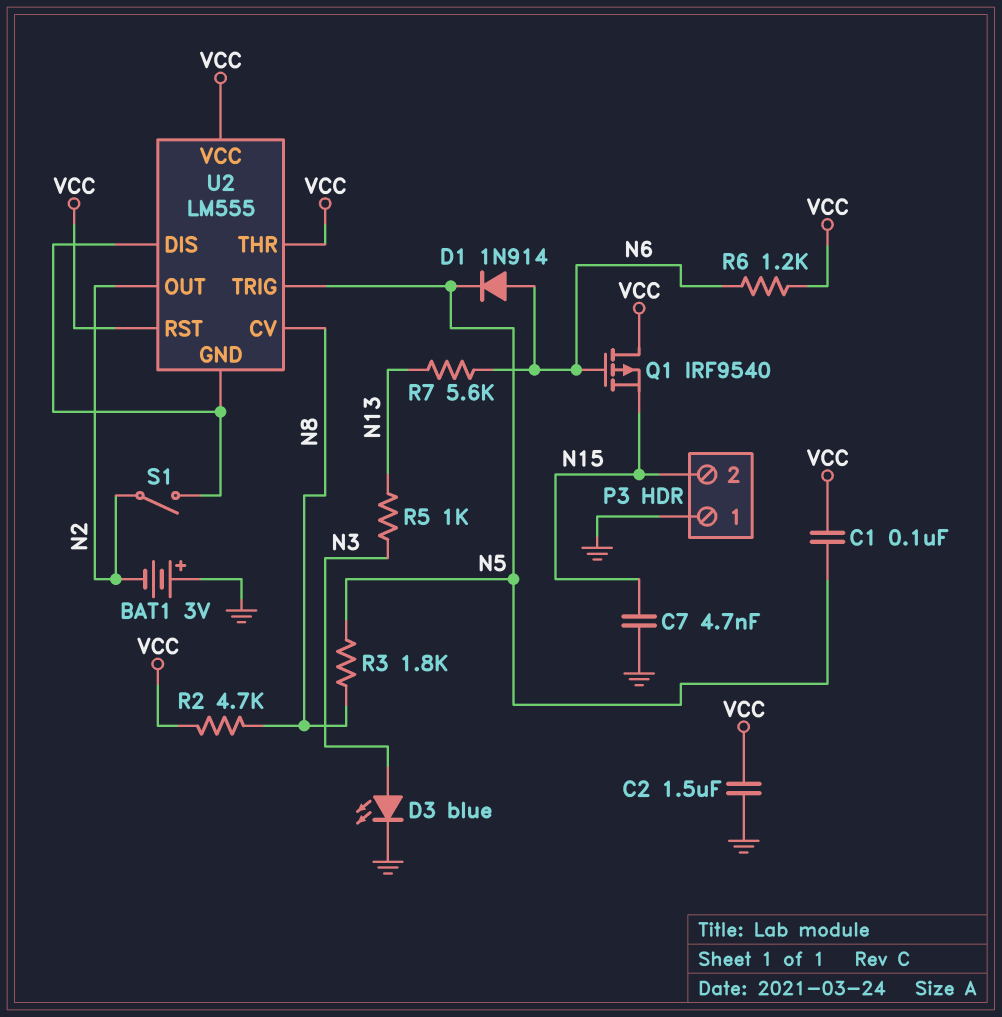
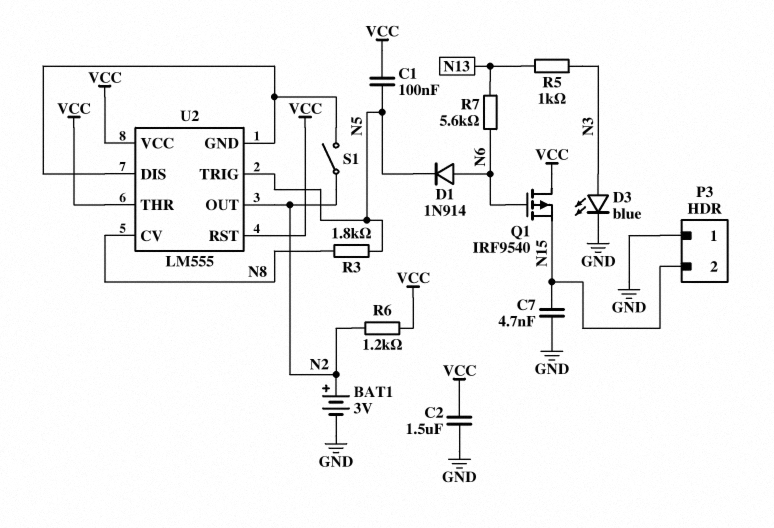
BAT1: 3V (plus GND, minus N2) -> 3V (plus N2, minus GND)
R2: 4.7k (N8, VCC) -> none
R6: 1.2k (N6, VCC) -> 1.2k (N2, VCC)

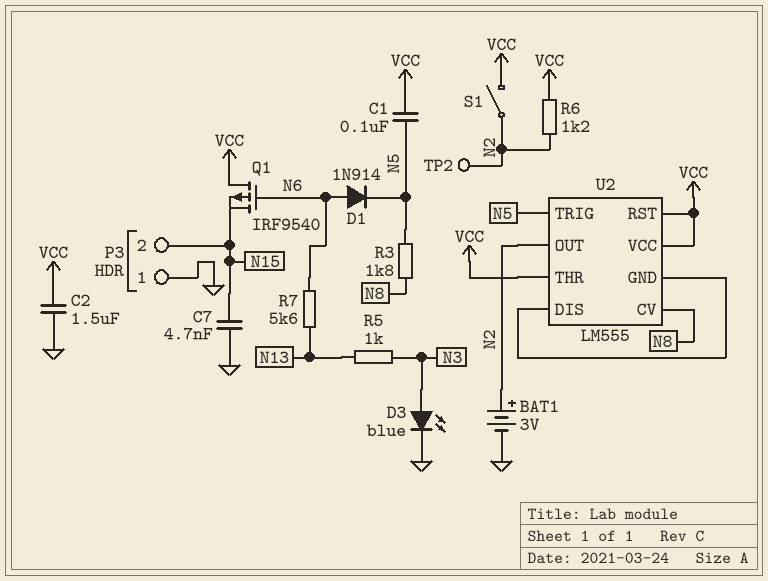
S1: switch (N2, U2/DIS) -> switch (N2, VCC)
TP2: none -> test point (N2)

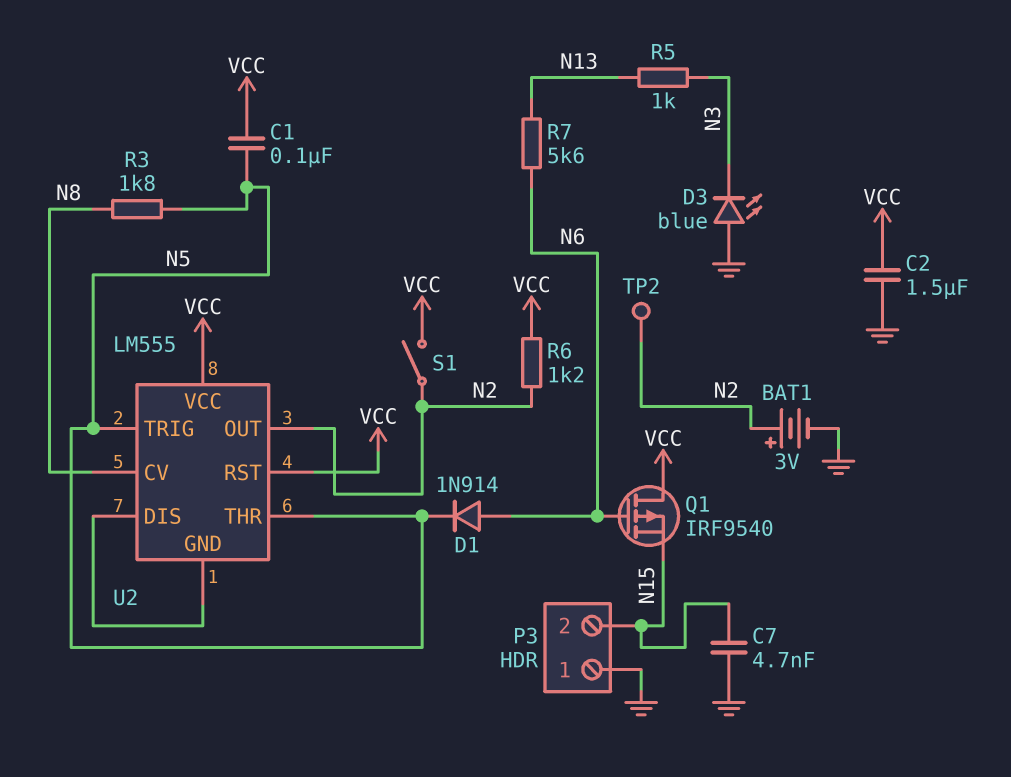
D3: LED blue (A N3, K GND) -> LED blue (A GND, K N3)
U2 pin THR: VCC -> N5

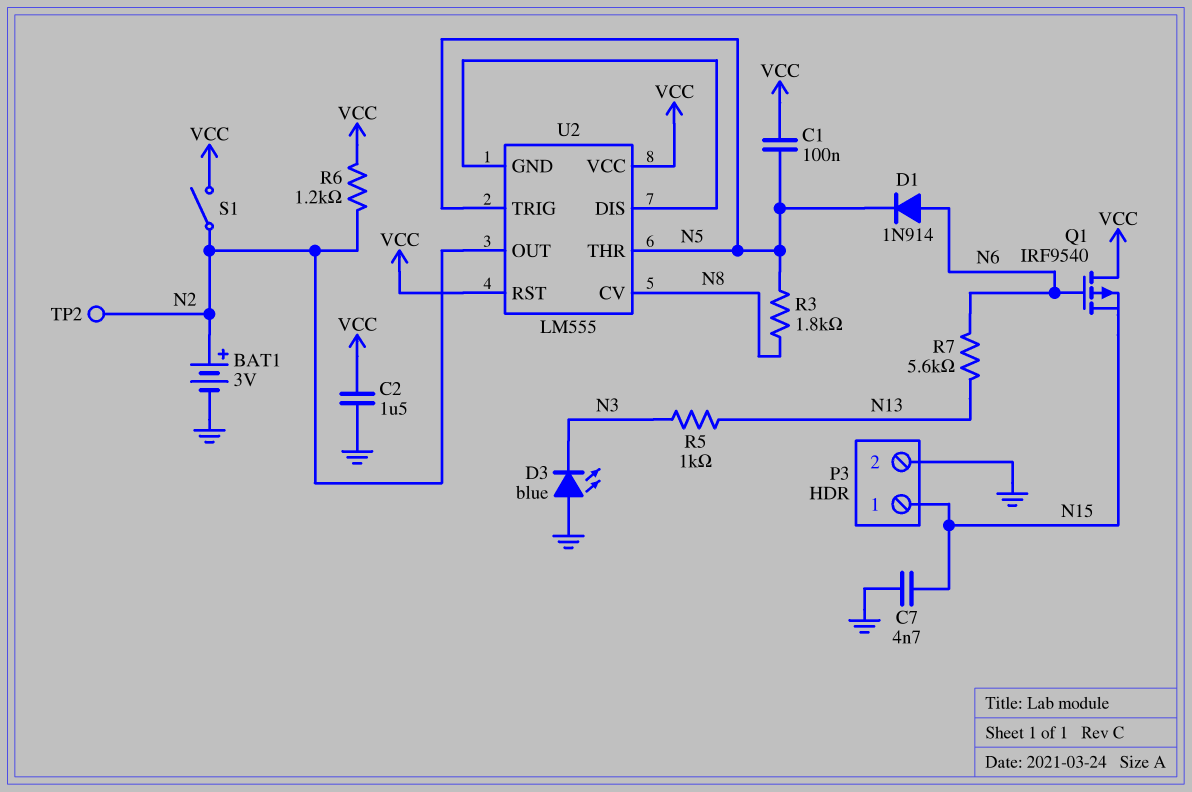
P3 pin 1: GND -> N15
P3 pin 2: N15 -> GND

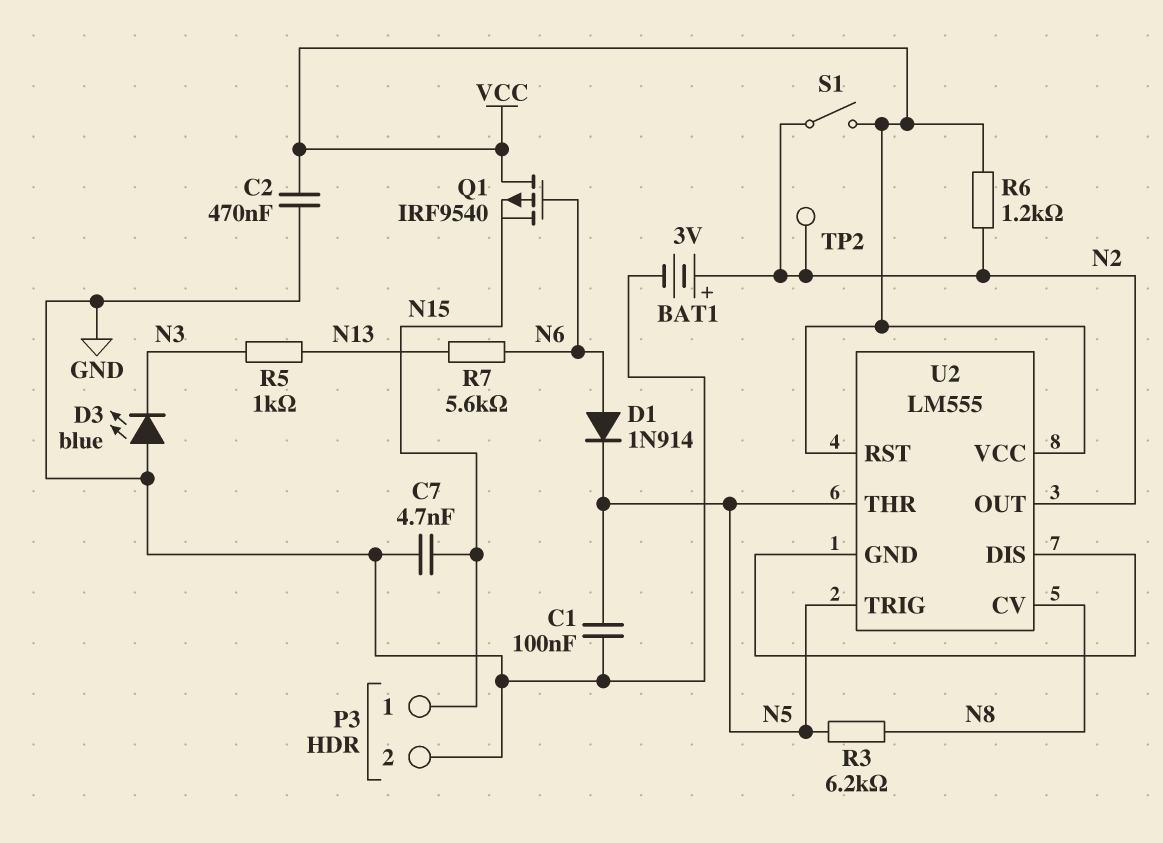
C1: 100nF (N5, VCC) -> 100nF (GND, N5)
C2: 1.5uF (GND, VCC) -> 470nF (GND, VCC)
R3: 1.8k (N5, N8) -> 6.2k (N5, N8)

